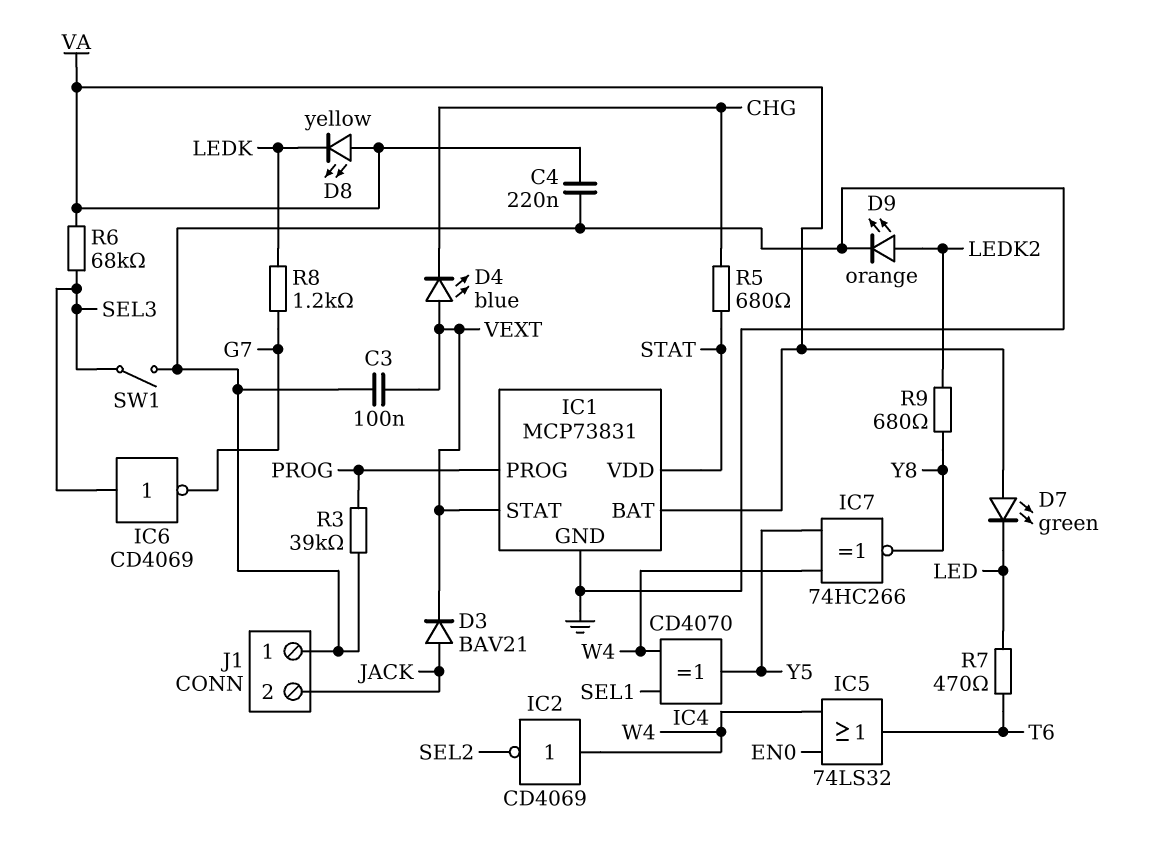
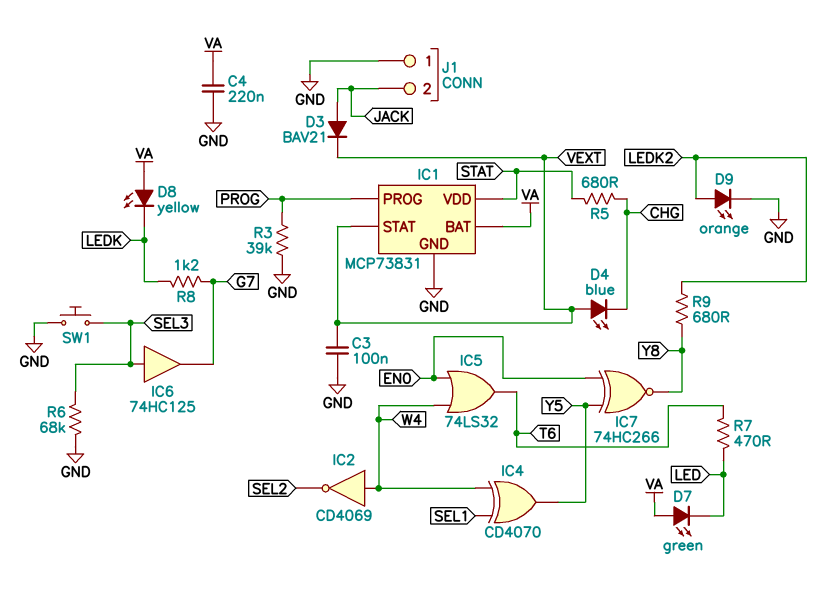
IC6: NOT CD4069 (in SEL3, out G7) -> buffer 74HC125 (in SEL3, out G7)
IC7: XNOR 74HC266 (in W4, in Y5, out Y8) -> XNOR 74HC266 (in EN0, in Y5, out Y8)
R6: 68k (SEL3, VA) -> 68k (GND, SEL3)
SW1: switch (GND, SEL3) -> button (GND, SEL3)

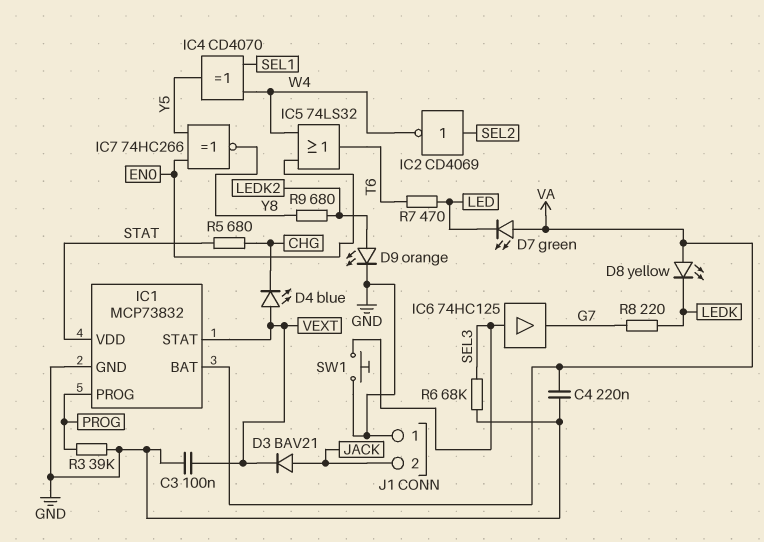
IC1: MCP73831 -> MCP73832
IC2: NOT CD4069 (in W4, out SEL2) -> NOT CD4069 (in SEL2, out W4)
R8: 1.2k (G7, LEDK) -> 220 (G7, LEDK)

